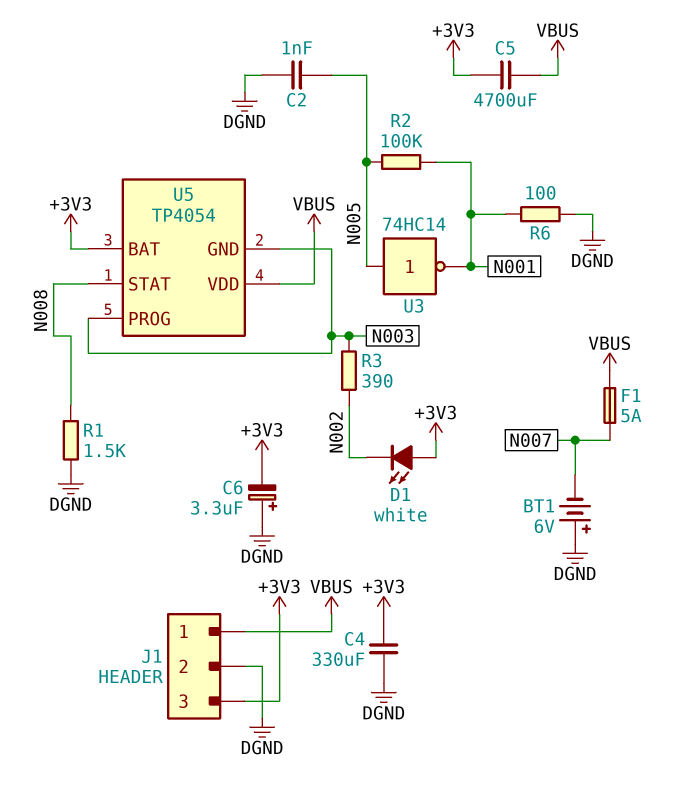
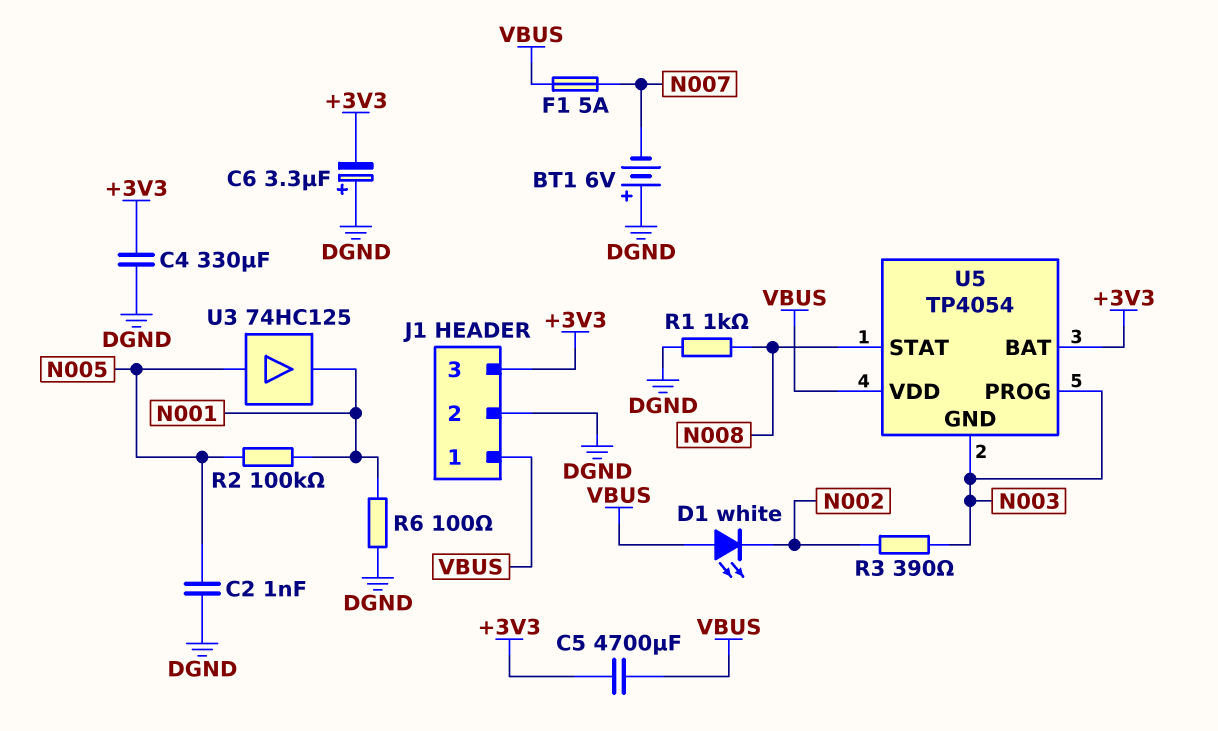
D1: LED white (A +3V3, K N002) -> LED white (A VBUS, K N002)
R1: 1.5k (DGND, N008) -> 1k (DGND, N008)
U3: NOT 74HC14 (in N005, out N001) -> buffer 74HC125 (in N005, out N001)

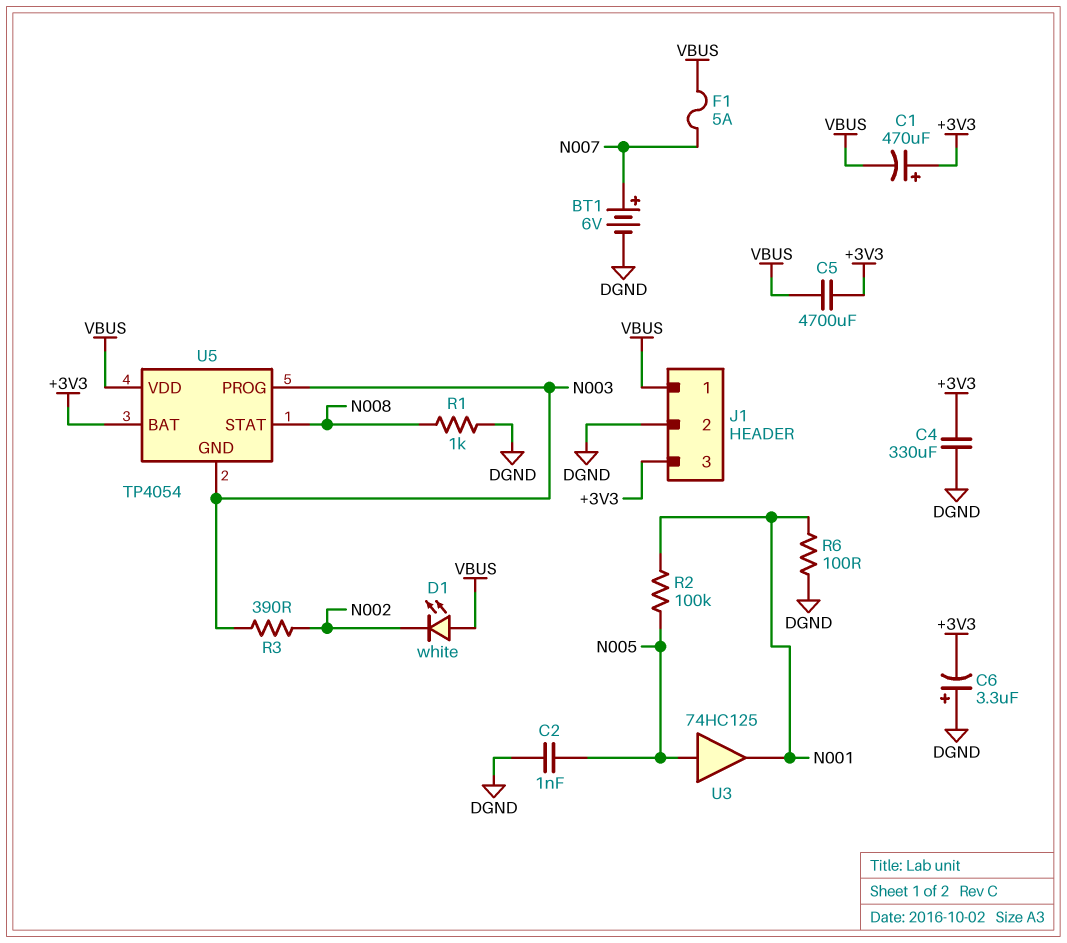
BT1: 6V (plus DGND, minus N007) -> 6V (plus N007, minus DGND)
C1: none -> 470uF (plus +3V3, minus VBUS)

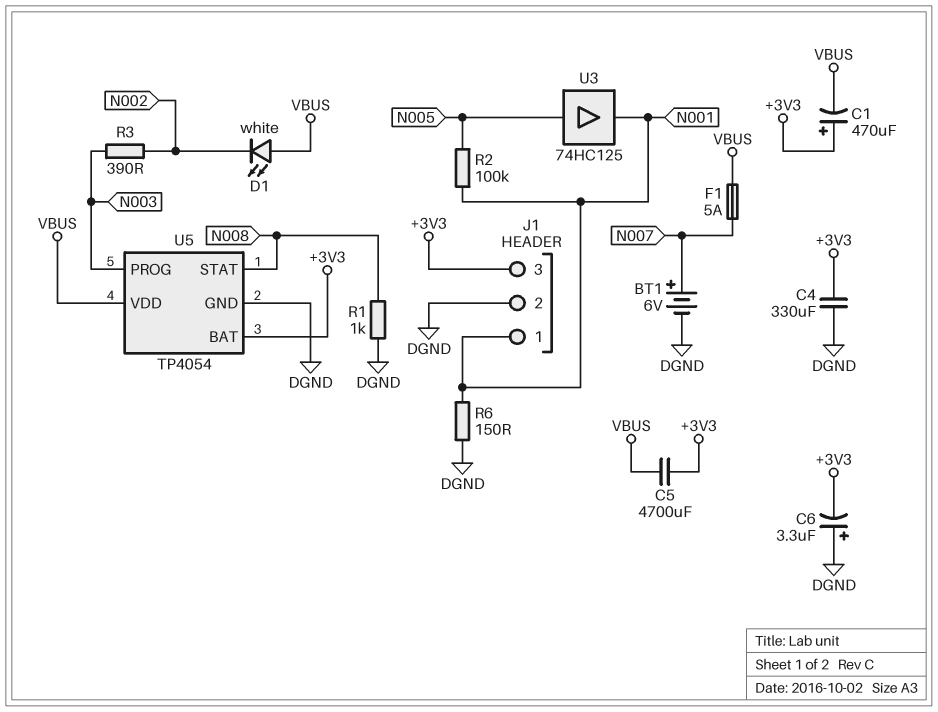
C2: 1nF (DGND, N005) -> none
J1 pin 1: VBUS -> N001
R6: 100 (DGND, N001) -> 150 (DGND, N001)
U5 pin GND: N003 -> DGND

